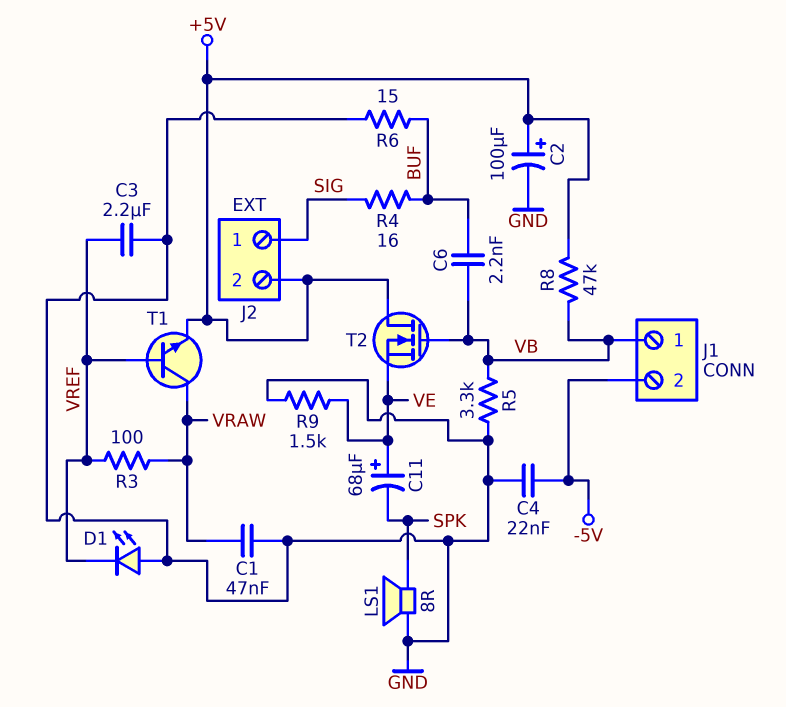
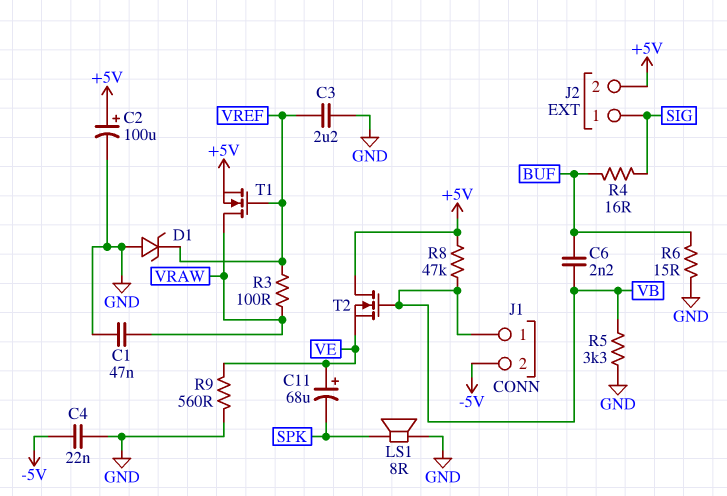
D1: LED (A GND, K VREF) -> zener (A GND, K VREF)
R9: 1.5k (GND, VE) -> 560 (GND, VE)
T1: NPN (B VREF, C VRAW, E +5V) -> NMOS (G VREF, D VRAW, S +5V)

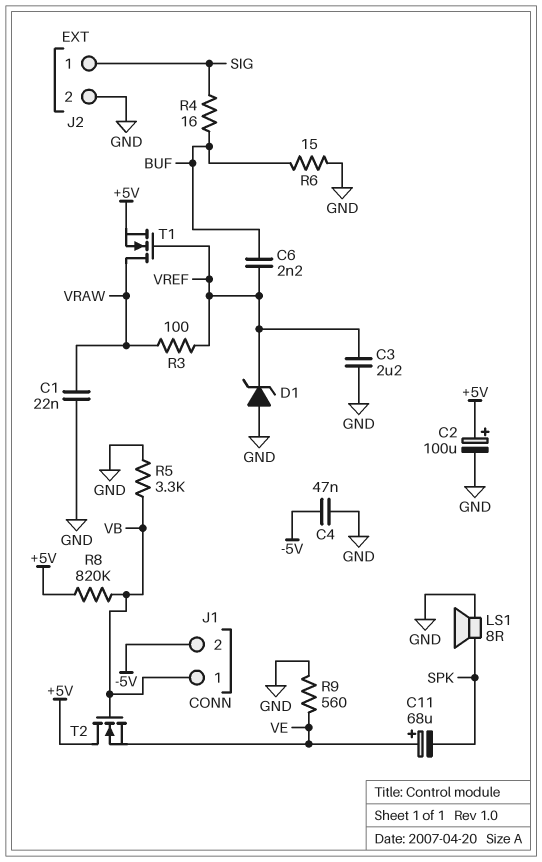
C1: 47nF (GND, VRAW) -> 22nF (GND, VRAW)
C4: 22nF (-5V, GND) -> 47nF (-5V, GND)
C6: 2.2nF (BUF, VB) -> 2.2nF (BUF, VREF)
J2 pin 2: +5V -> GND
R8: 47k (+5V, VB) -> 820k (+5V, VB)

